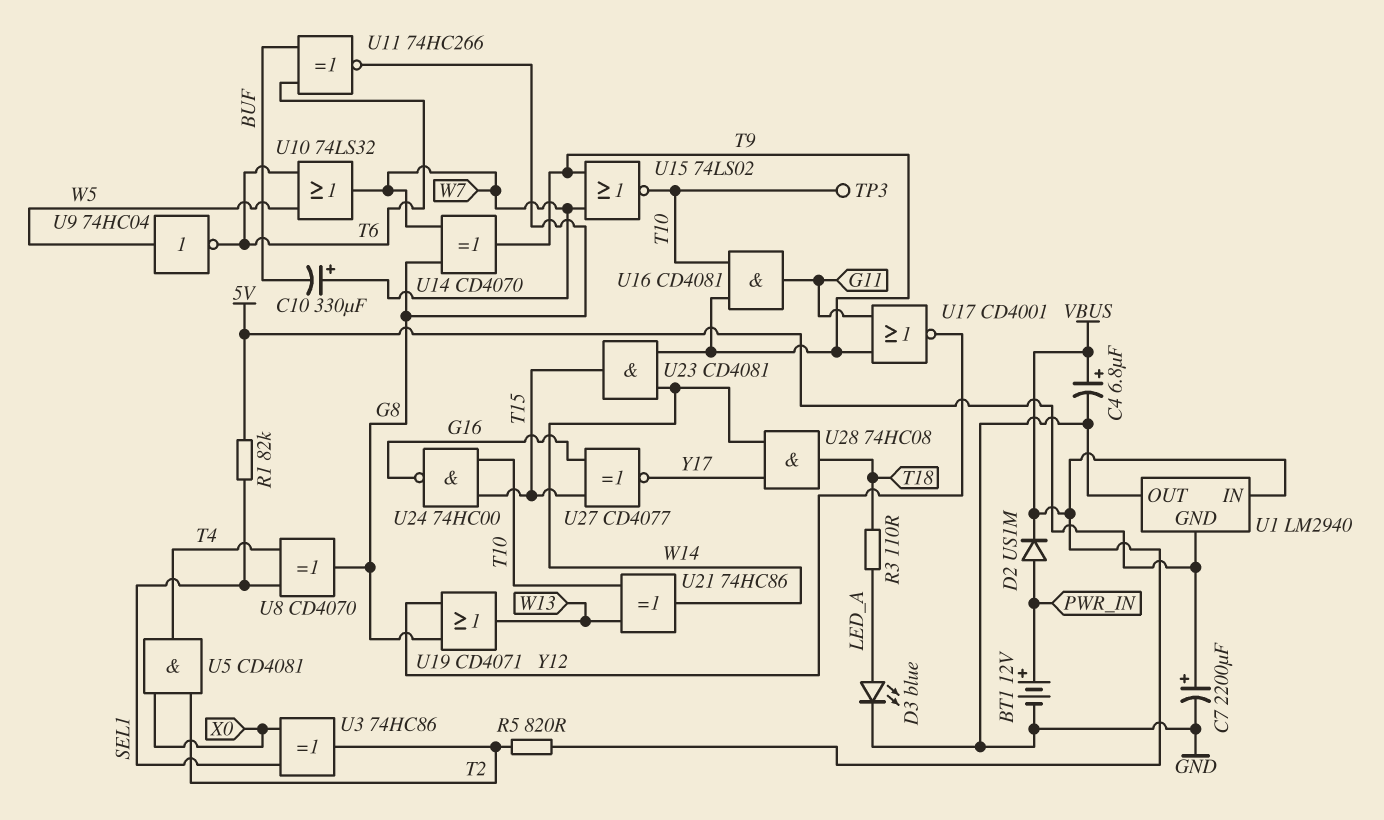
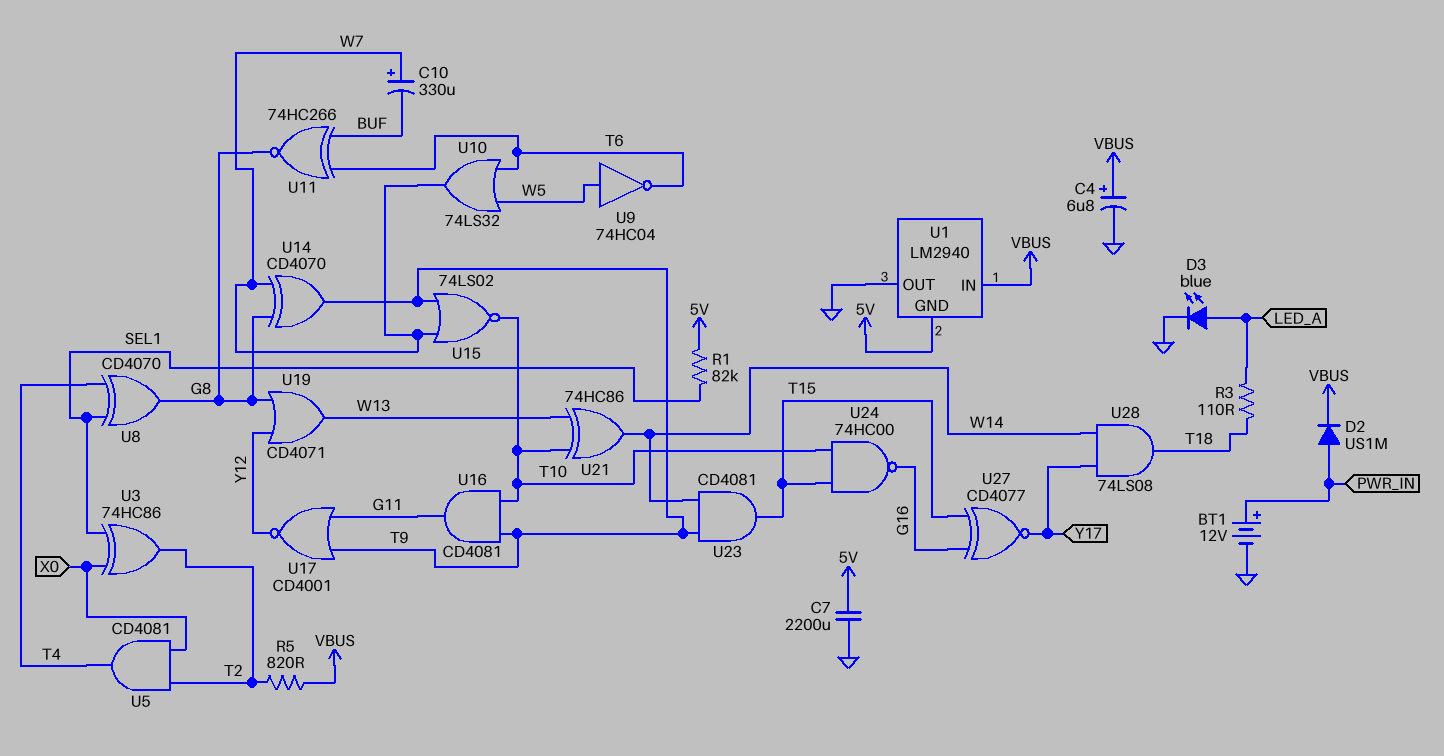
C7: 2200uF (plus 5V, minus GND) -> 2200uF (5V, GND)
TP3: test point (T10) -> none
U28: AND 74HC08 (in W14, in Y17, out T18) -> AND 74LS08 (in W14, in Y17, out T18)

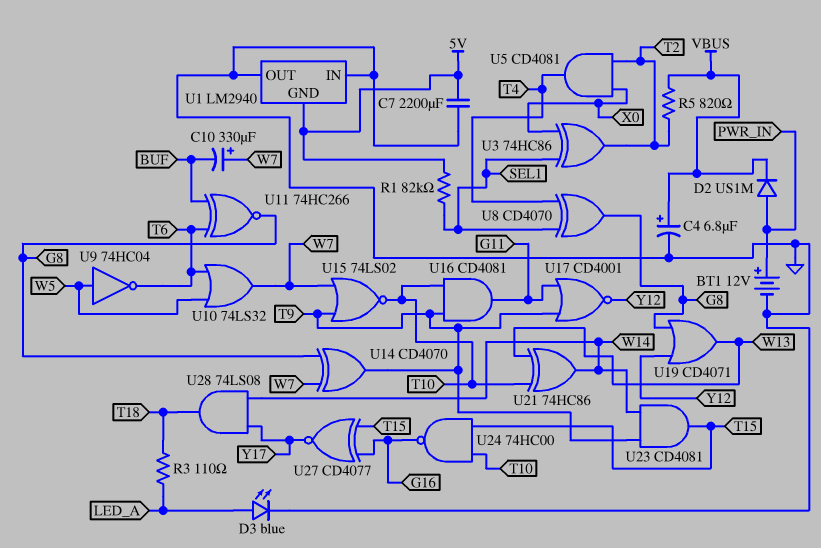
U1 pin IN: VBUS -> GND

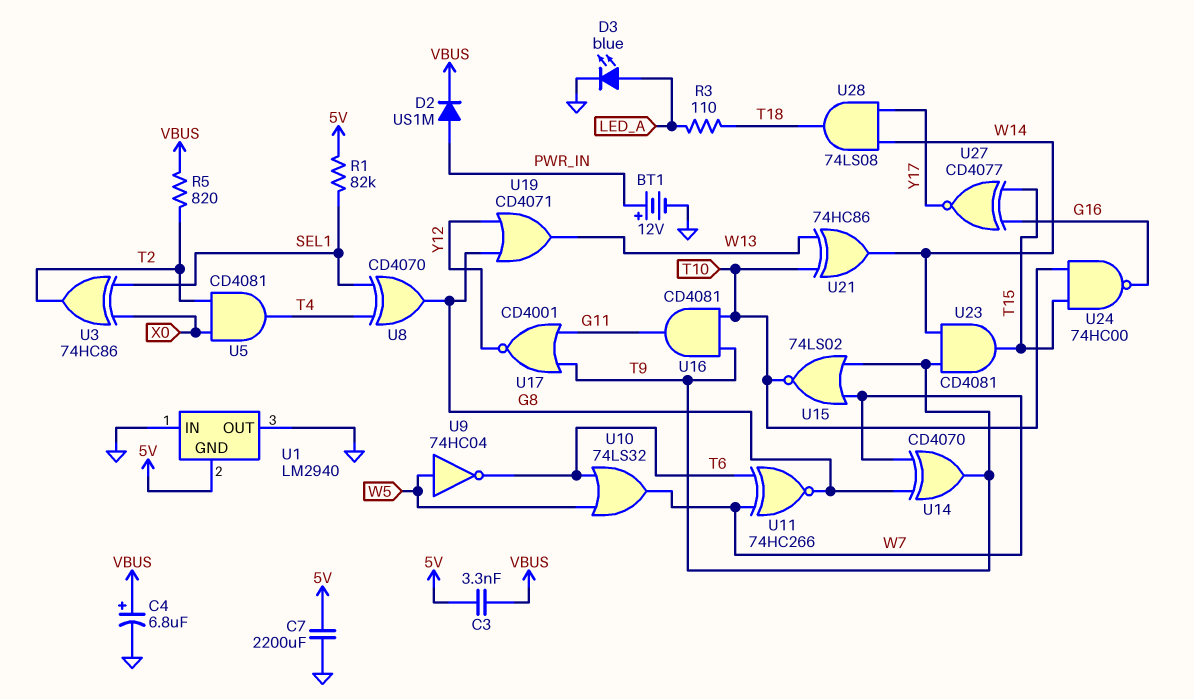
C3: none -> 3.3nF (5V, VBUS)
C10: 330uF (plus W7, minus BUF) -> none
U11: XNOR 74HC266 (in BUF, in T6, out G8) -> XNOR 74HC266 (in T6, in W7, out G8)

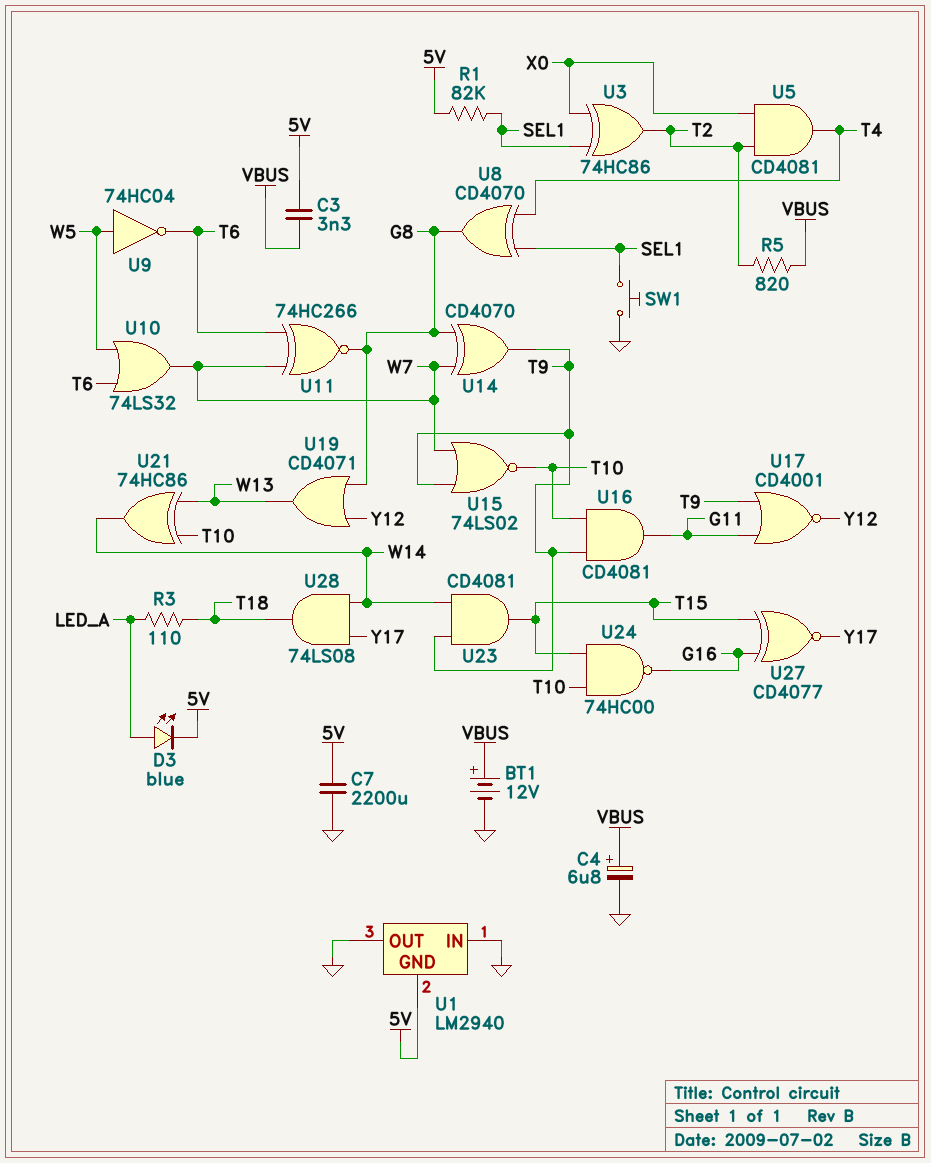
BT1: 12V (plus PWR_IN, minus GND) -> 12V (plus VBUS, minus GND)
D2: diode US1M (A PWR_IN, K VBUS) -> none
D3: LED blue (A LED_A, K GND) -> LED blue (A LED_A, K 5V)
SW1: none -> button (GND, SEL1)

